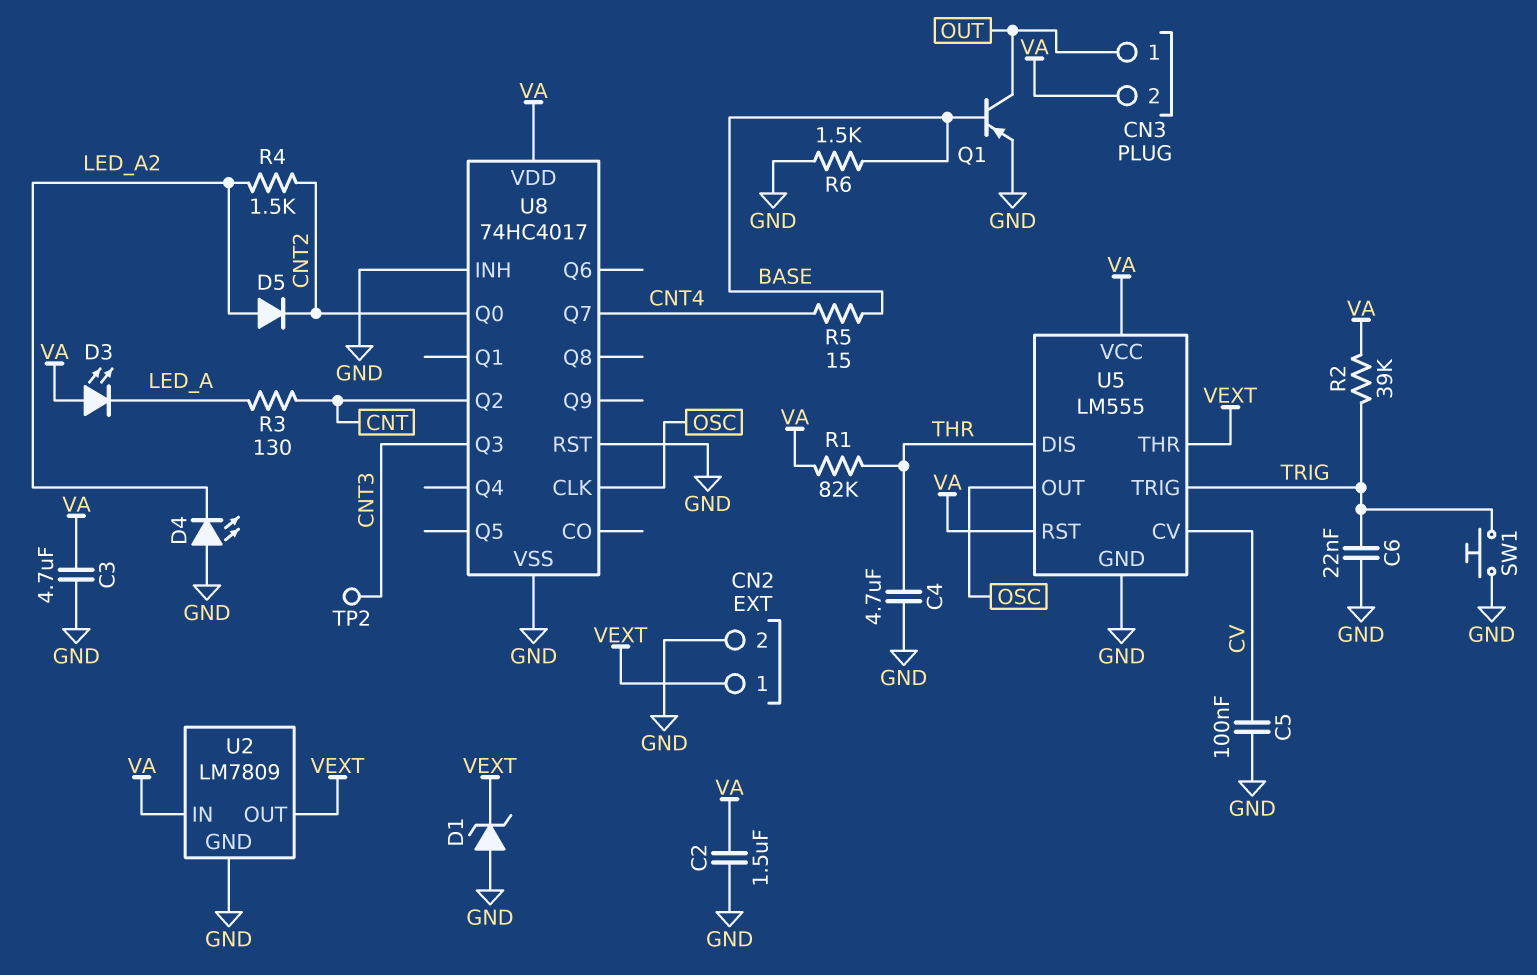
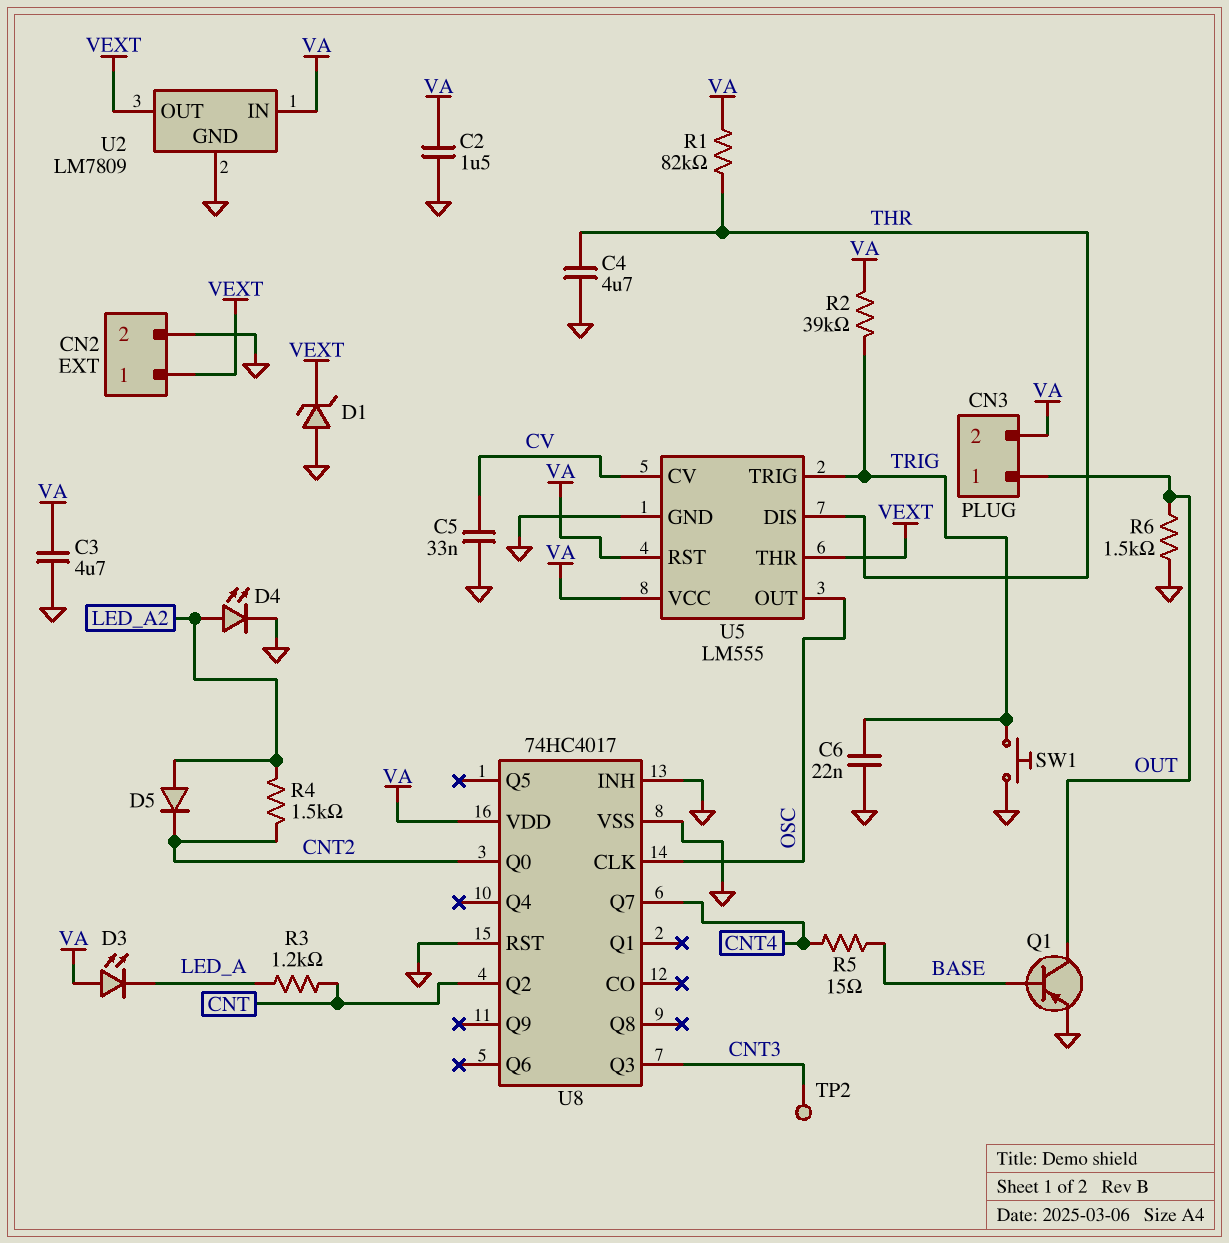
C5: 100nF (CV, GND) -> 33nF (CV, GND)
D4: LED (A GND, K LED_A2) -> LED (A LED_A2, K GND)
R3: 130 (CNT, LED_A) -> 1.2k (CNT, LED_A)
R6: 1.5k (BASE, GND) -> 1.5k (GND, OUT)

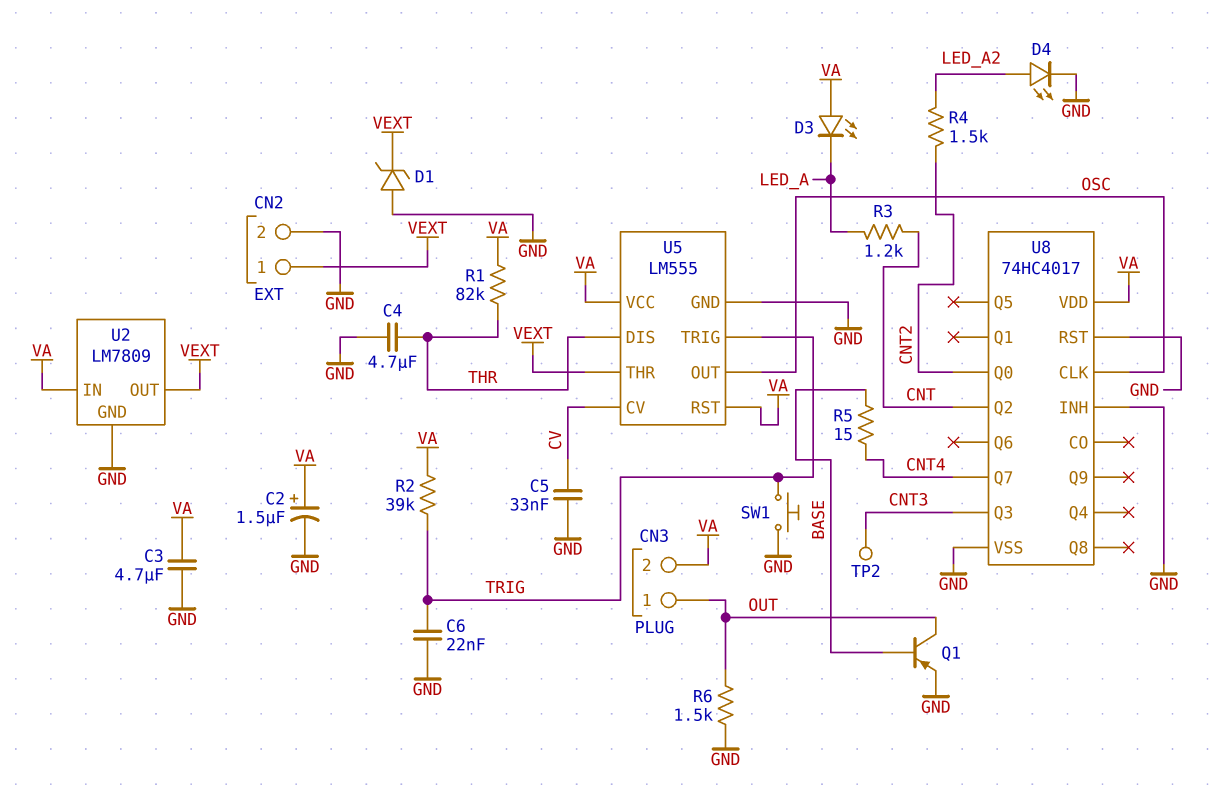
C2: 1.5uF (GND, VA) -> 1.5uF (plus VA, minus GND)
D5: diode (A LED_A2, K CNT2) -> none

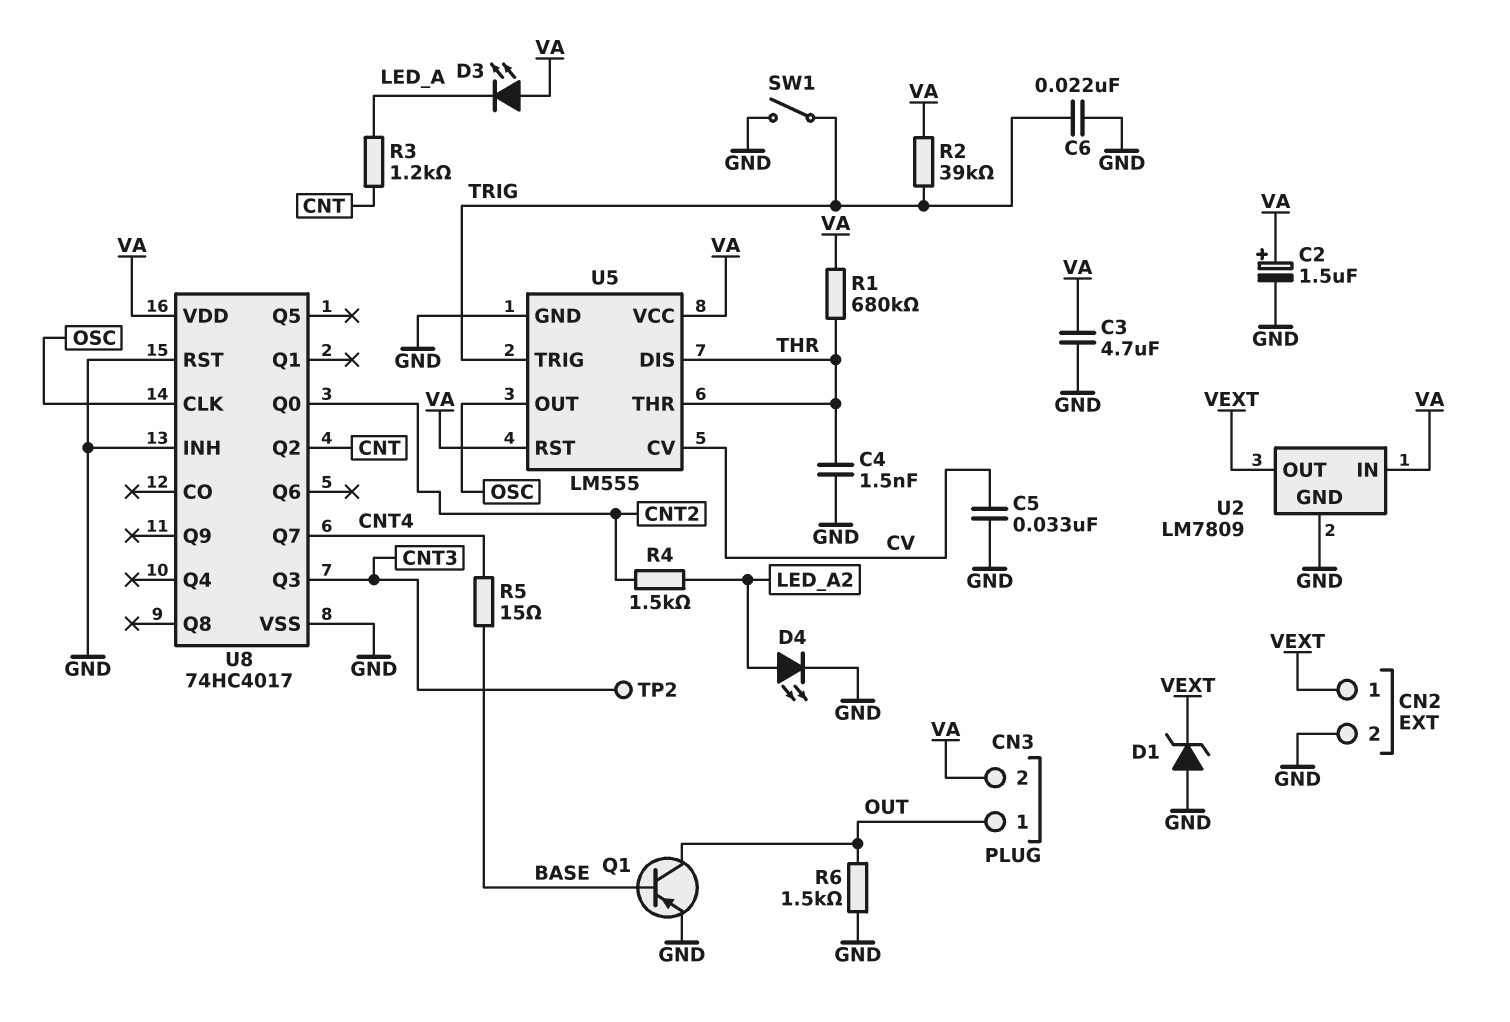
C4: 4.7uF (GND, THR) -> 1.5nF (GND, THR)
R1: 82k (THR, VA) -> 680k (THR, VA)
SW1: button (GND, TRIG) -> switch (GND, TRIG)
U5 pin THR: VEXT -> THR

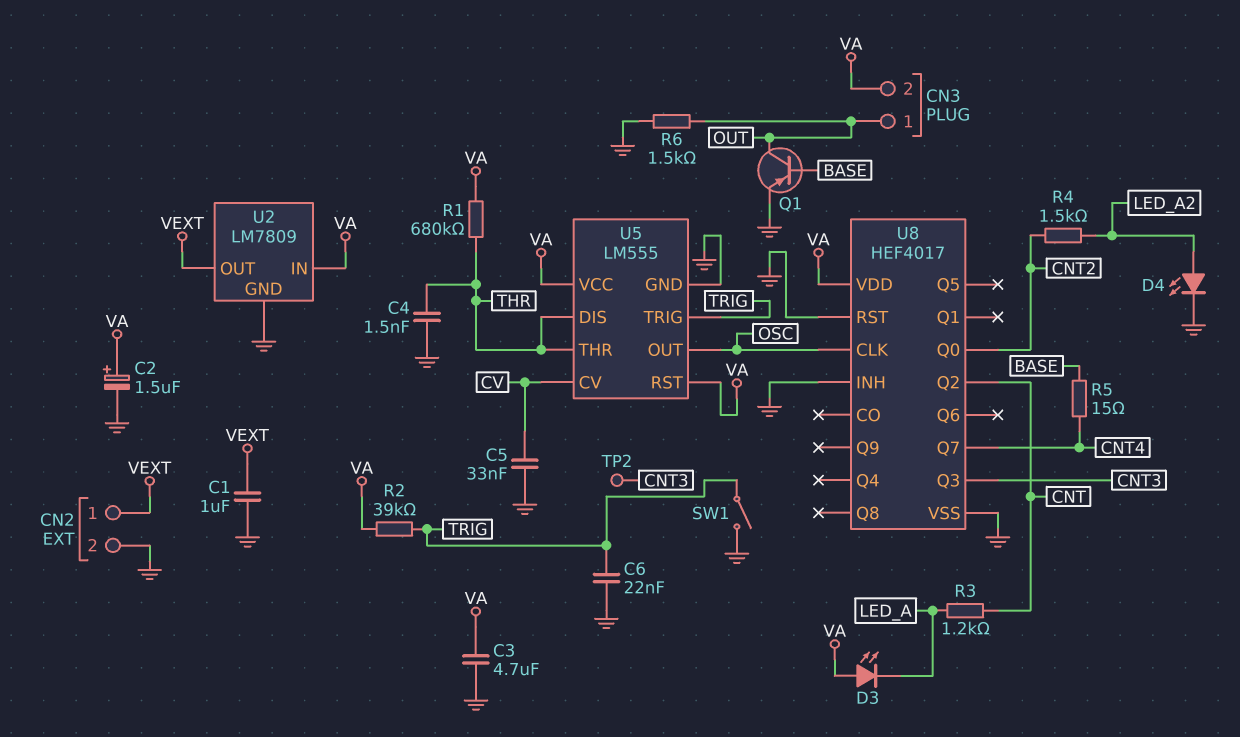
C1: none -> 1uF (GND, VEXT)
D1: zener (A GND, K VEXT) -> none
U8: 74HC4017 -> HEF4017

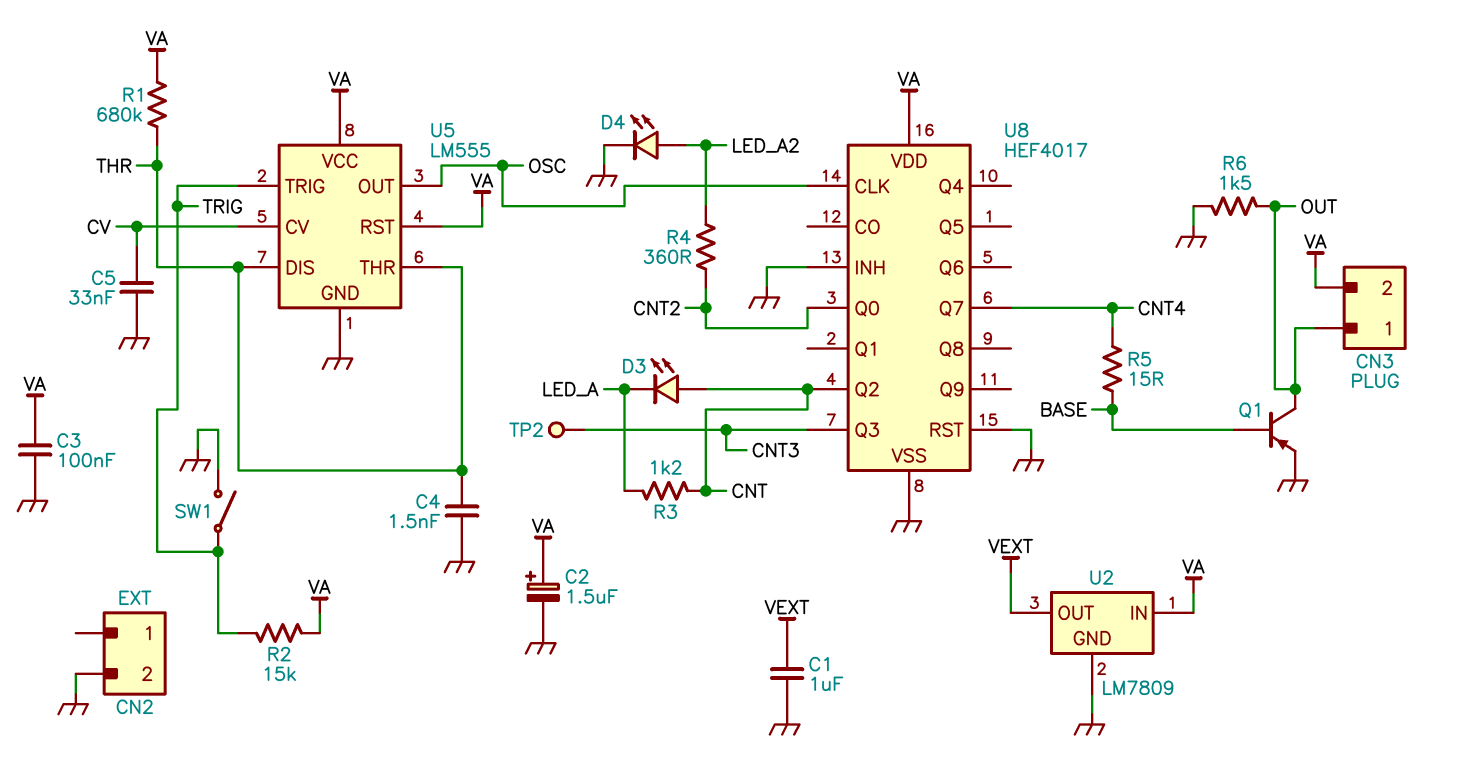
C3: 4.7uF (GND, VA) -> 100nF (GND, VA)
C6: 22nF (GND, TRIG) -> none
CN2 pin 1: VEXT -> none
D3: LED (A VA, K LED_A) -> LED (A CNT, K LED_A)
R2: 39k (TRIG, VA) -> 15k (TRIG, VA)
R4: 1.5k (CNT2, LED_A2) -> 360 (CNT2, LED_A2)

